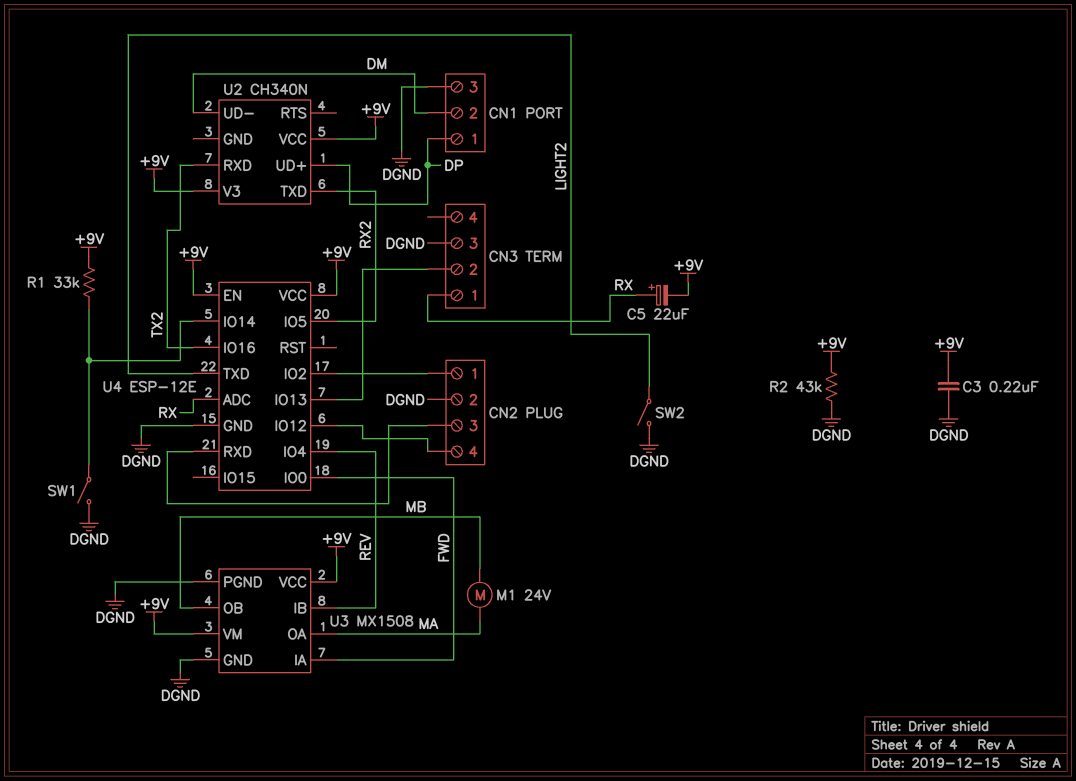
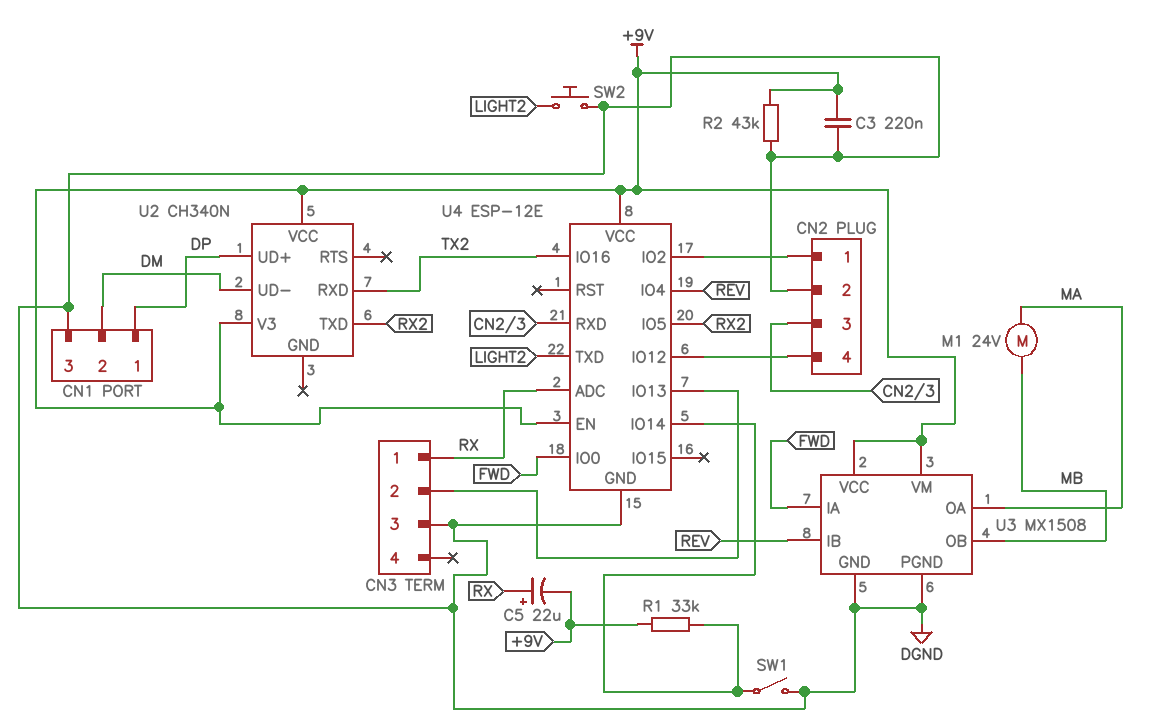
SW2: switch (DGND, LIGHT2) -> button (DGND, LIGHT2)

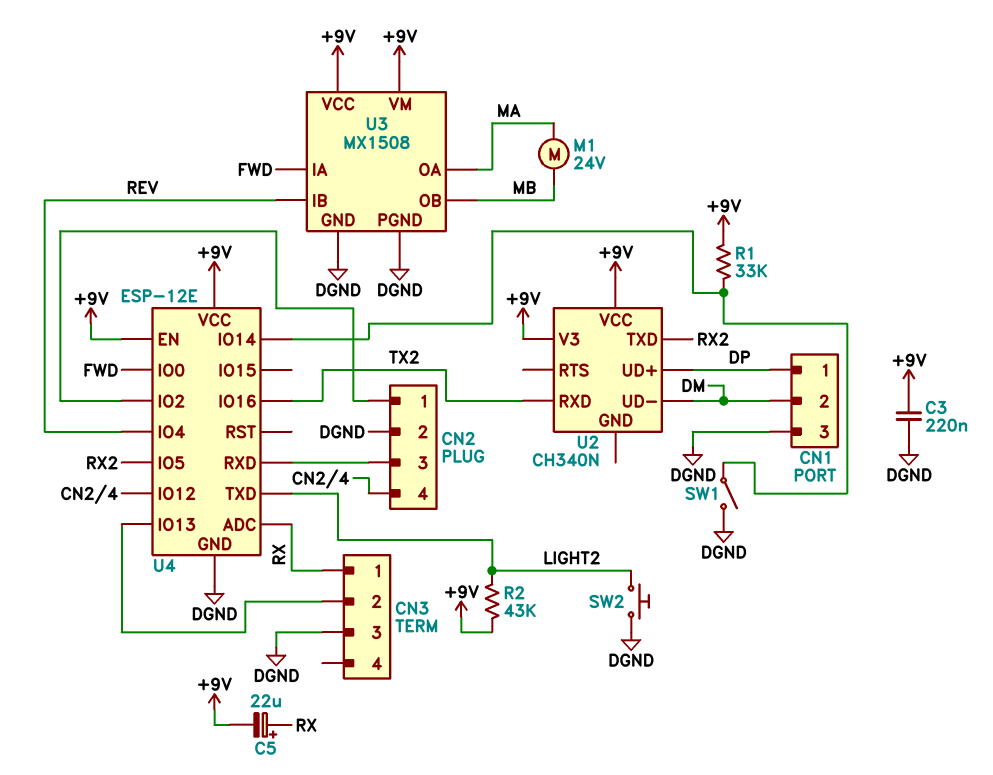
R2: 43k (+9V, DGND) -> 43k (+9V, LIGHT2)

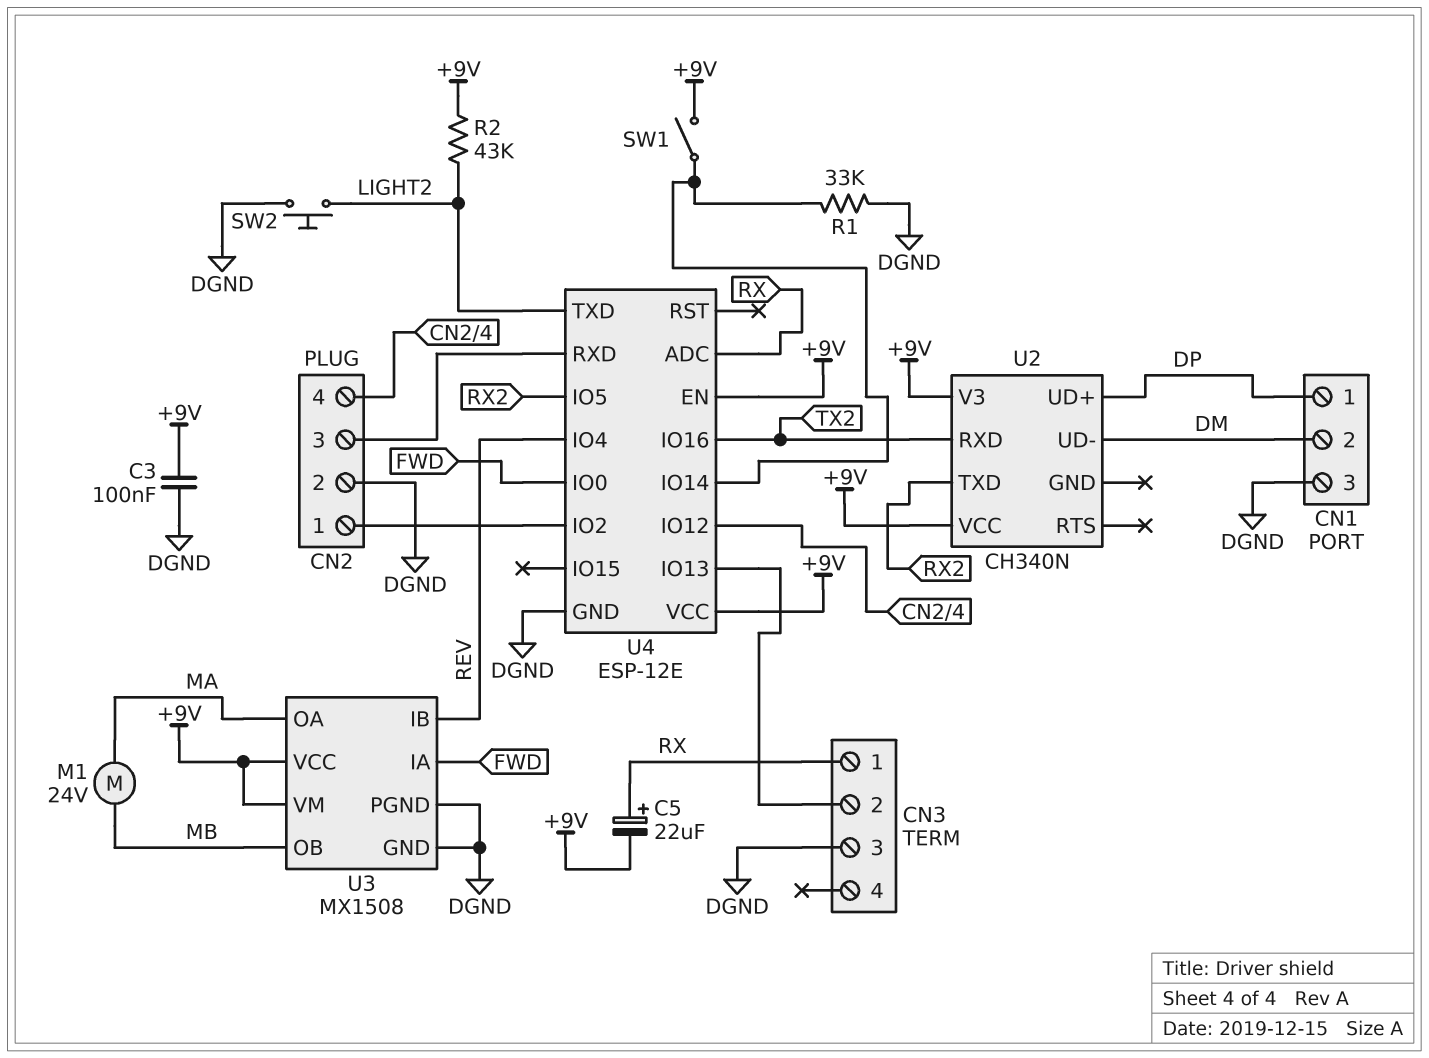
C3: 220nF (+9V, DGND) -> 100nF (+9V, DGND)
R1: 33k (+9V, U4/IO14) -> 33k (DGND, U4/IO14)
SW1: switch (DGND, U4/IO14) -> switch (+9V, U4/IO14)

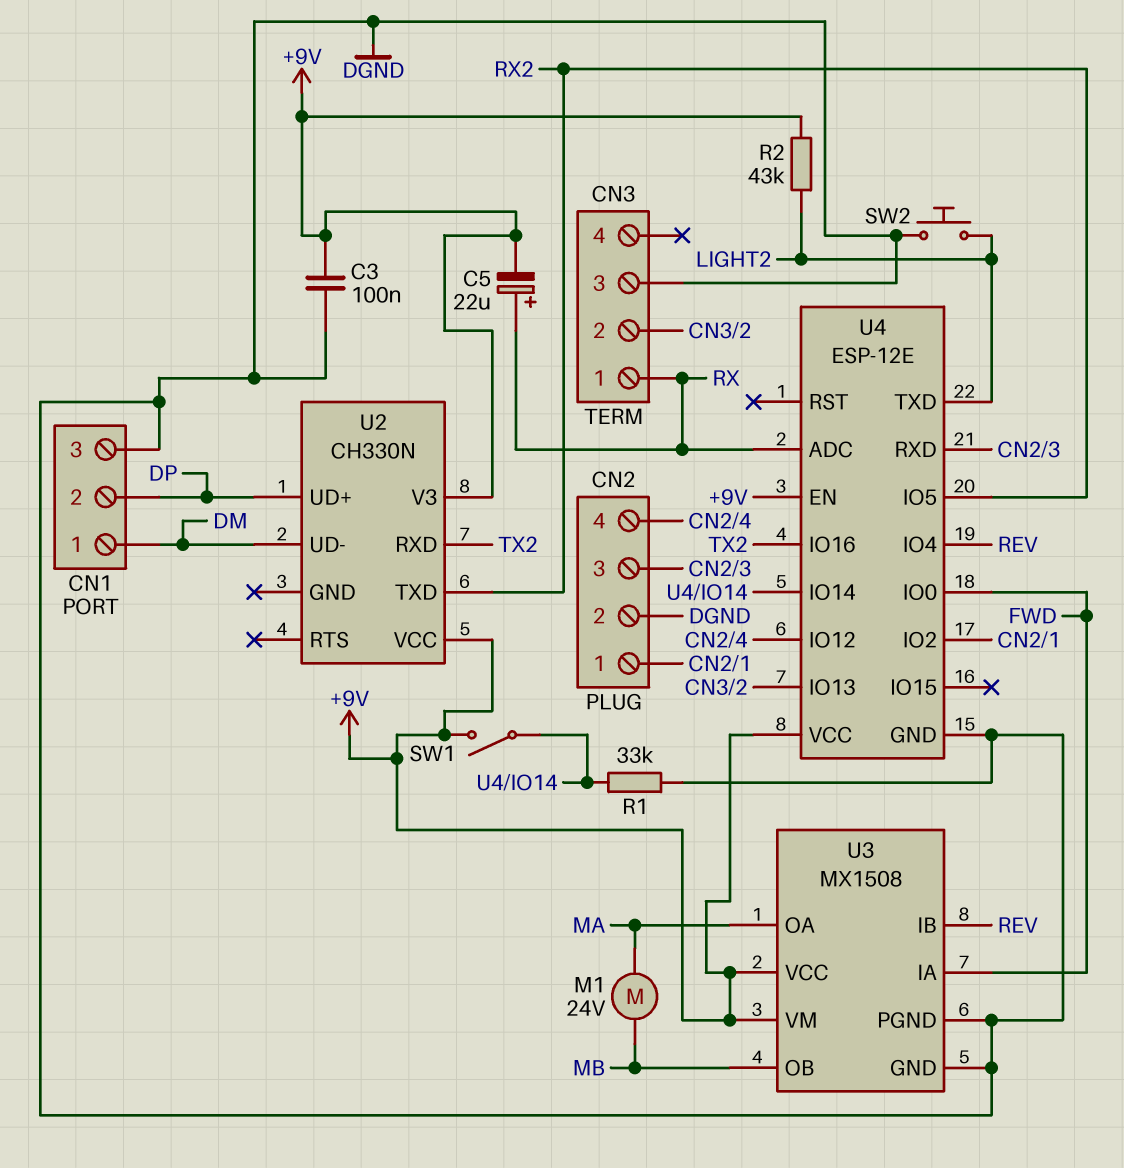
CN1 pin 1: DP -> DM
CN1 pin 2: DM -> DP
U2: CH340N -> CH330N

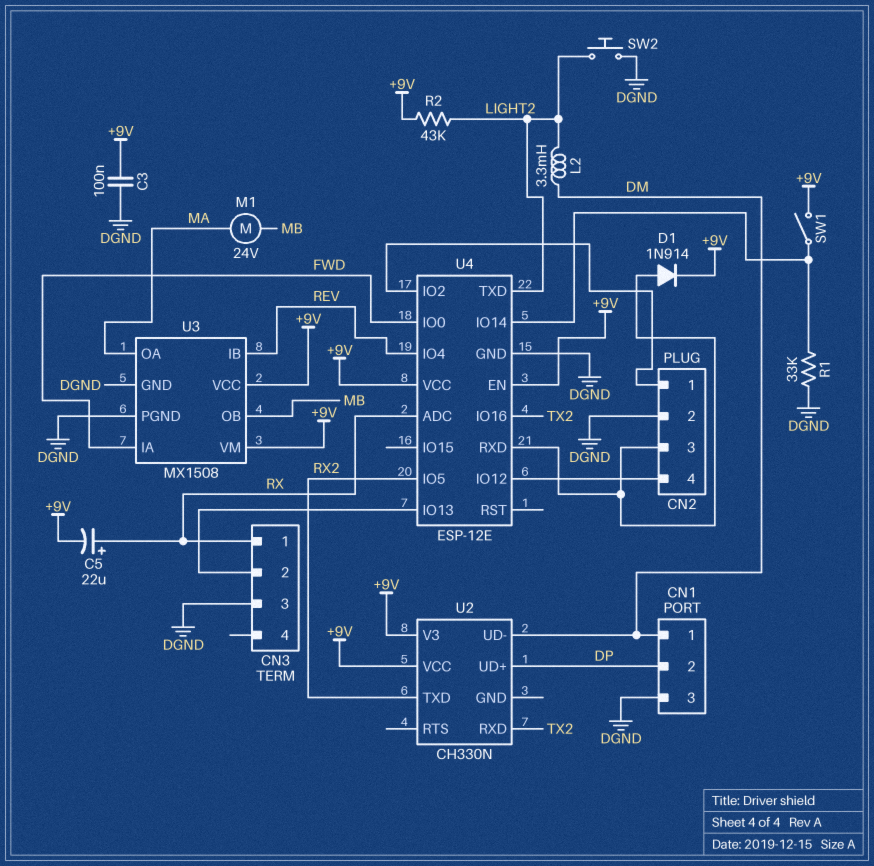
D1: none -> diode 1N914 (A CN2/3, K +9V)
L2: none -> 3.3mH (DM, LIGHT2)

